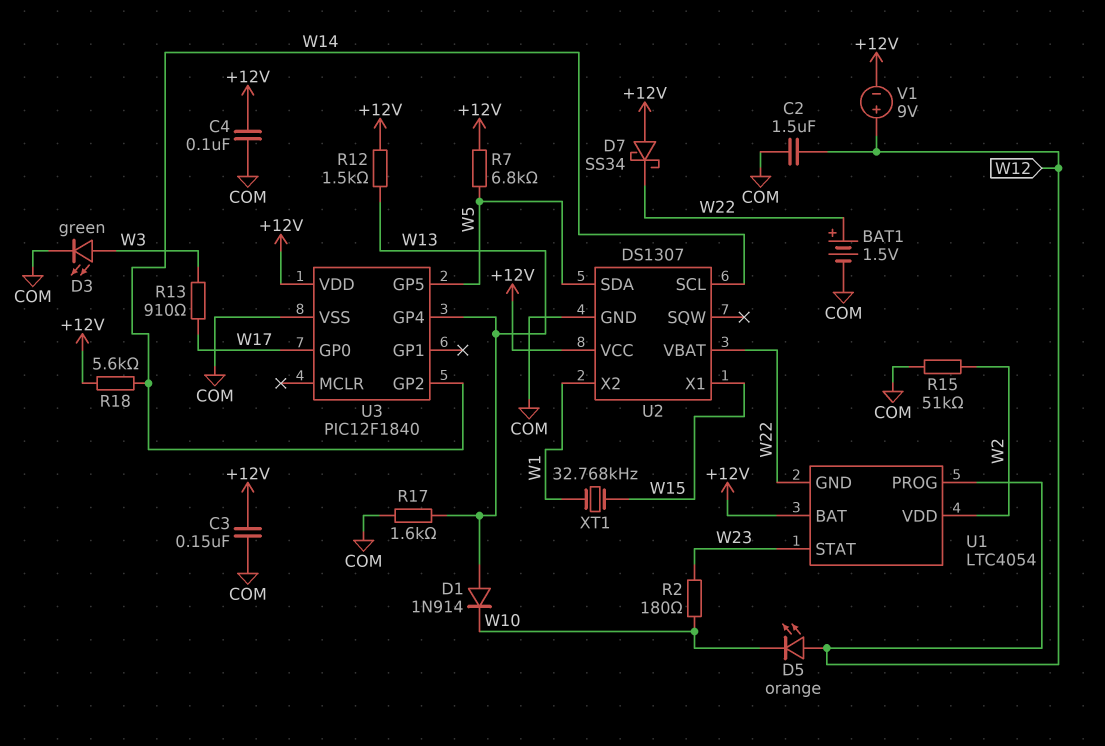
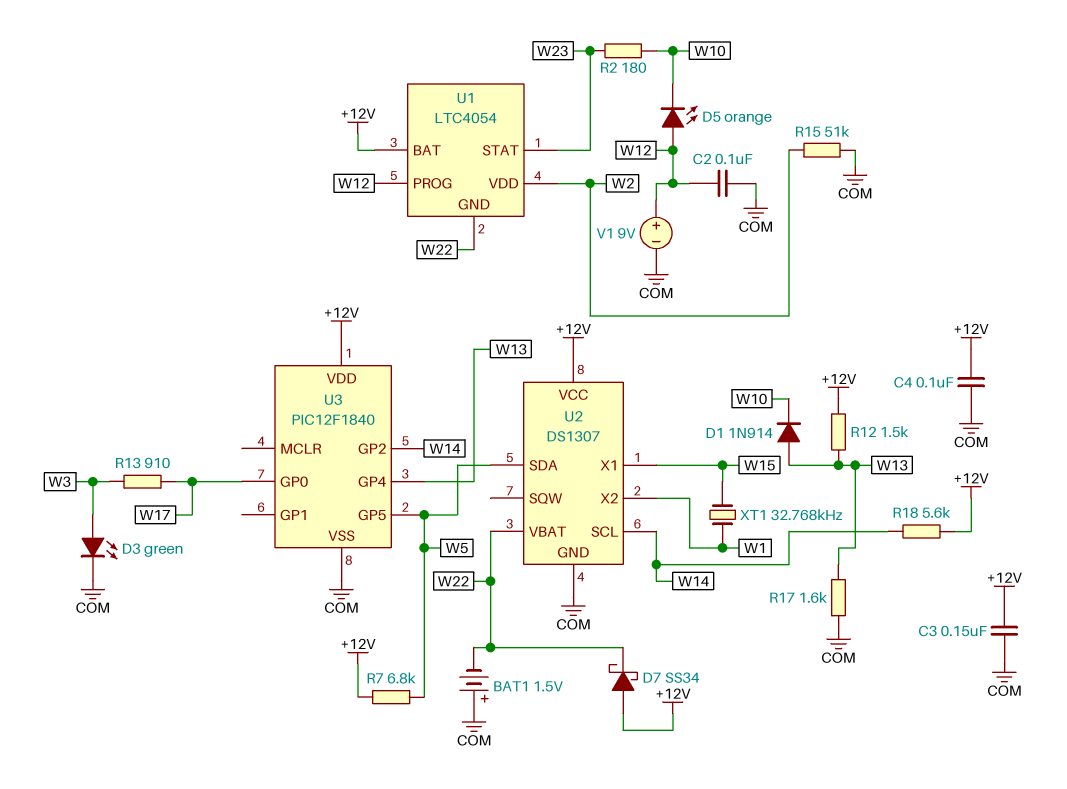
BAT1: 1.5V (plus W22, minus COM) -> 1.5V (plus COM, minus W22)
C2: 1.5uF (COM, W12) -> 100nF (COM, W12)
V1: 9V (plus W12, minus +12V) -> 9V (plus W12, minus COM)

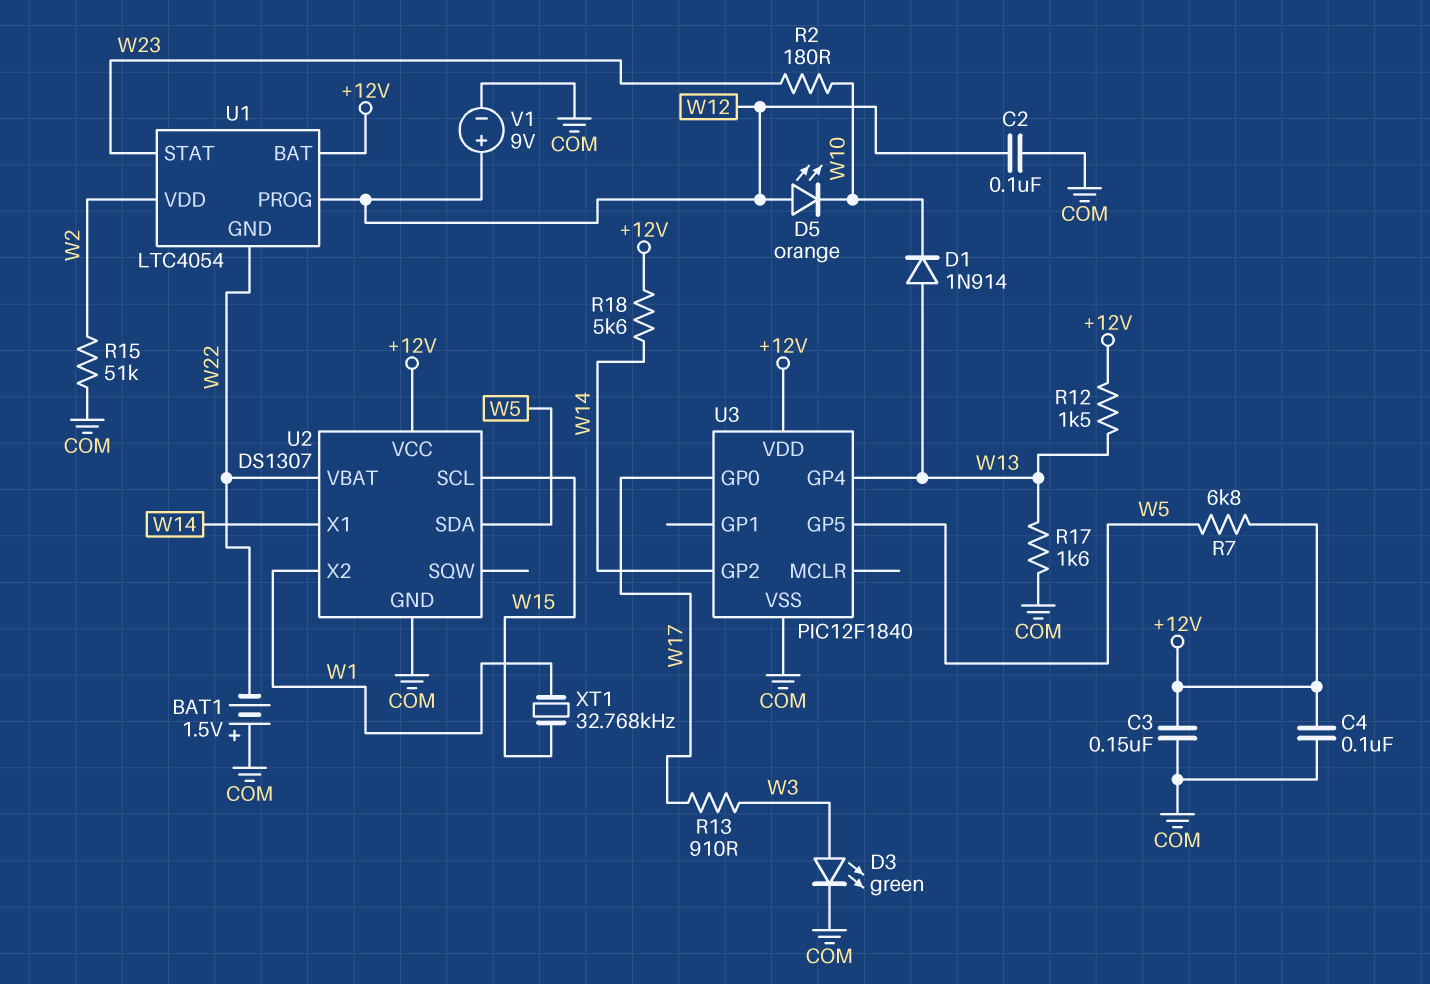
D7: schottky SS34 (A +12V, K W22) -> none
U2 pin SCL: W14 -> W15
U2 pin X1: W15 -> W14

